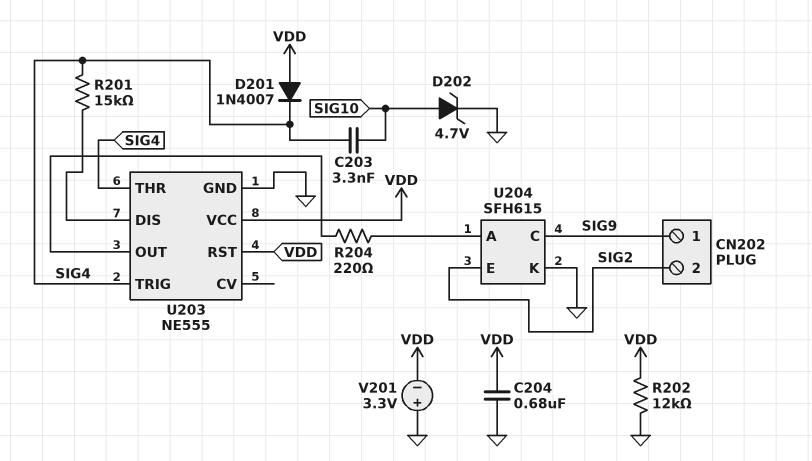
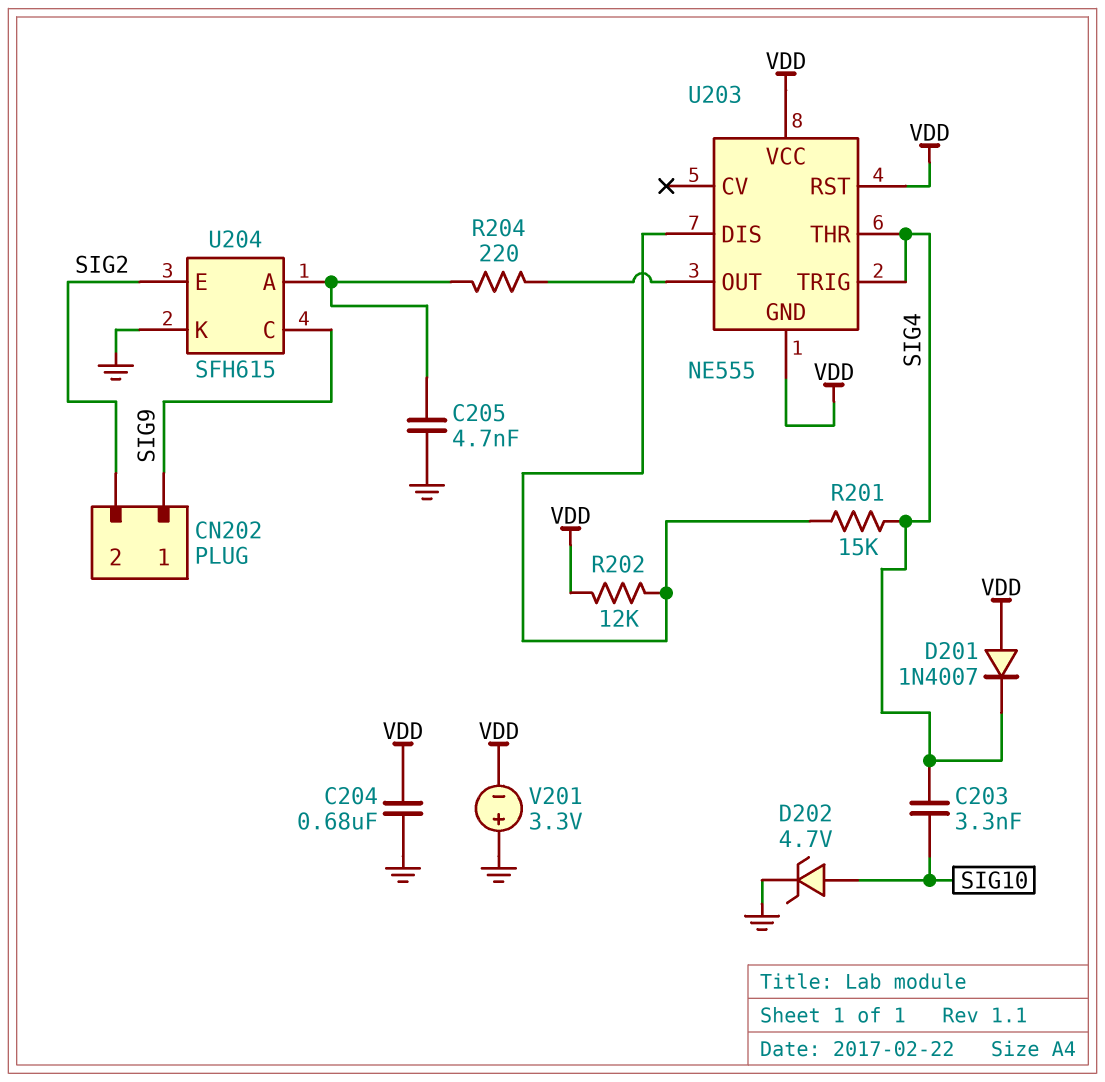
C205: none -> 4.7nF (GND, U204/A)
R202: 12k (GND, VDD) -> 12k (U203/DIS, VDD)
U203 pin GND: GND -> VDD

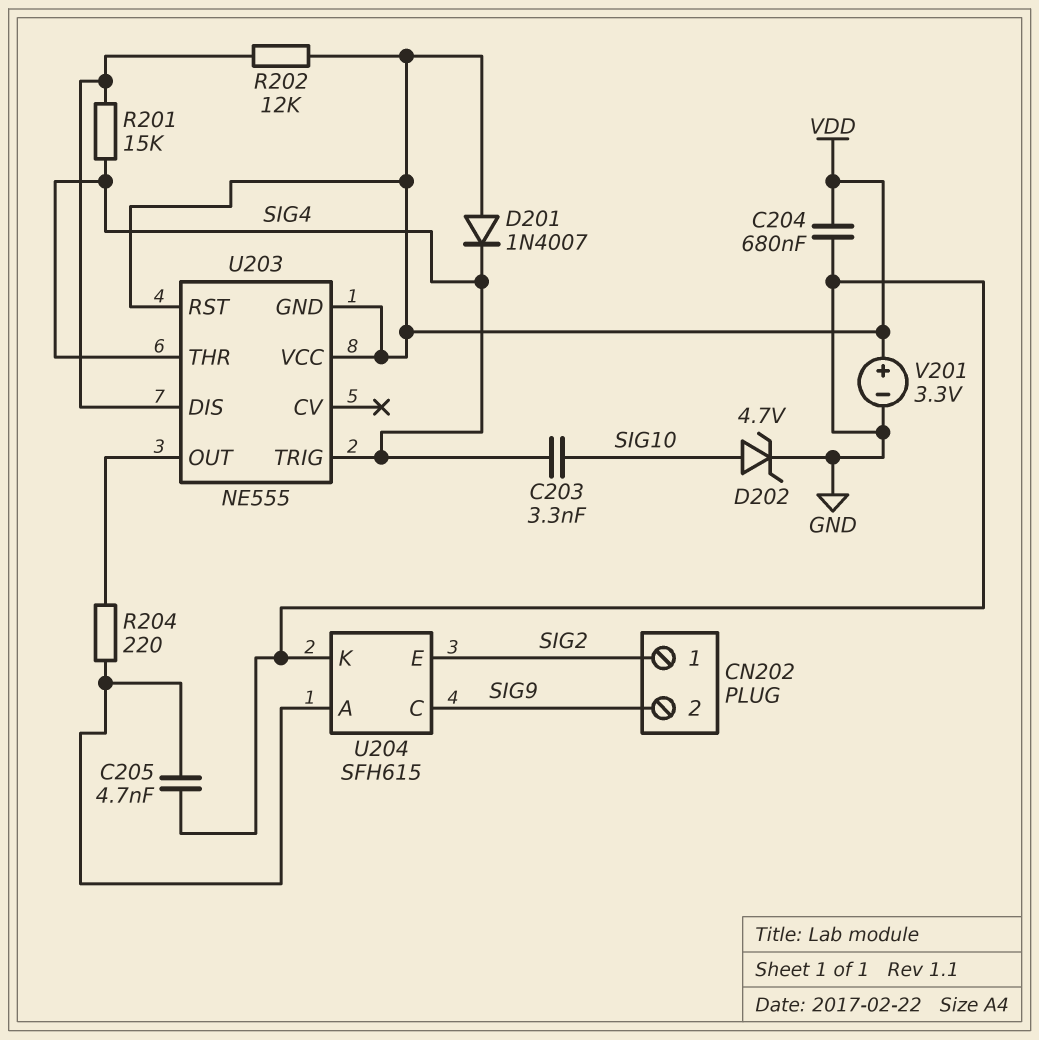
CN202 pin 1: SIG9 -> SIG2
CN202 pin 2: SIG2 -> SIG9
V201: 3.3V (plus GND, minus VDD) -> 3.3V (plus VDD, minus GND)

